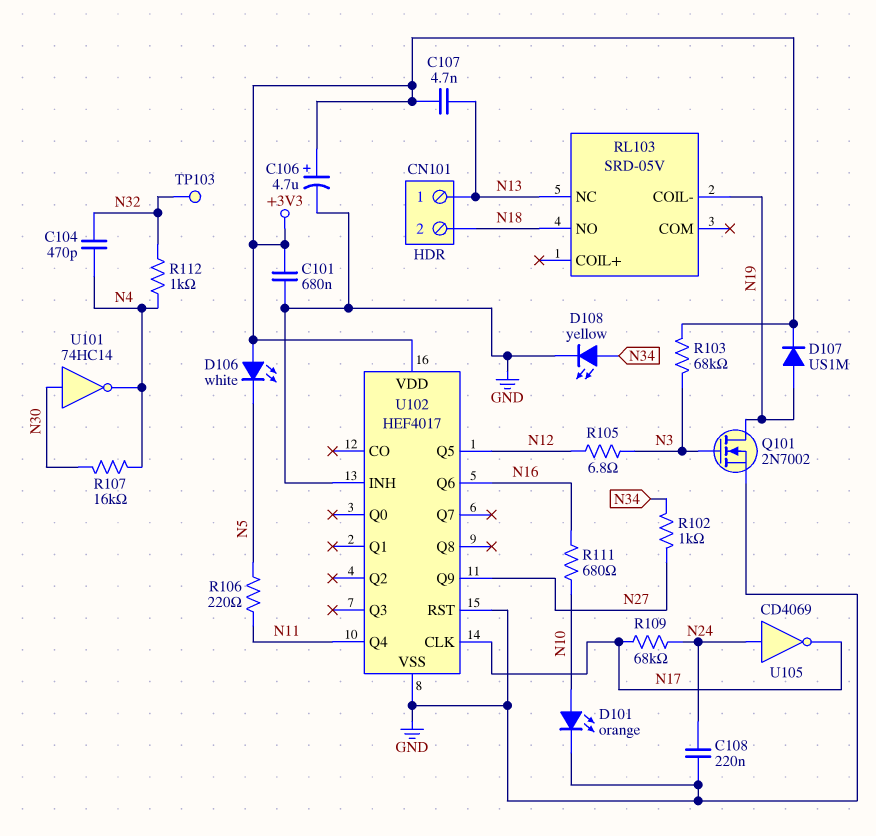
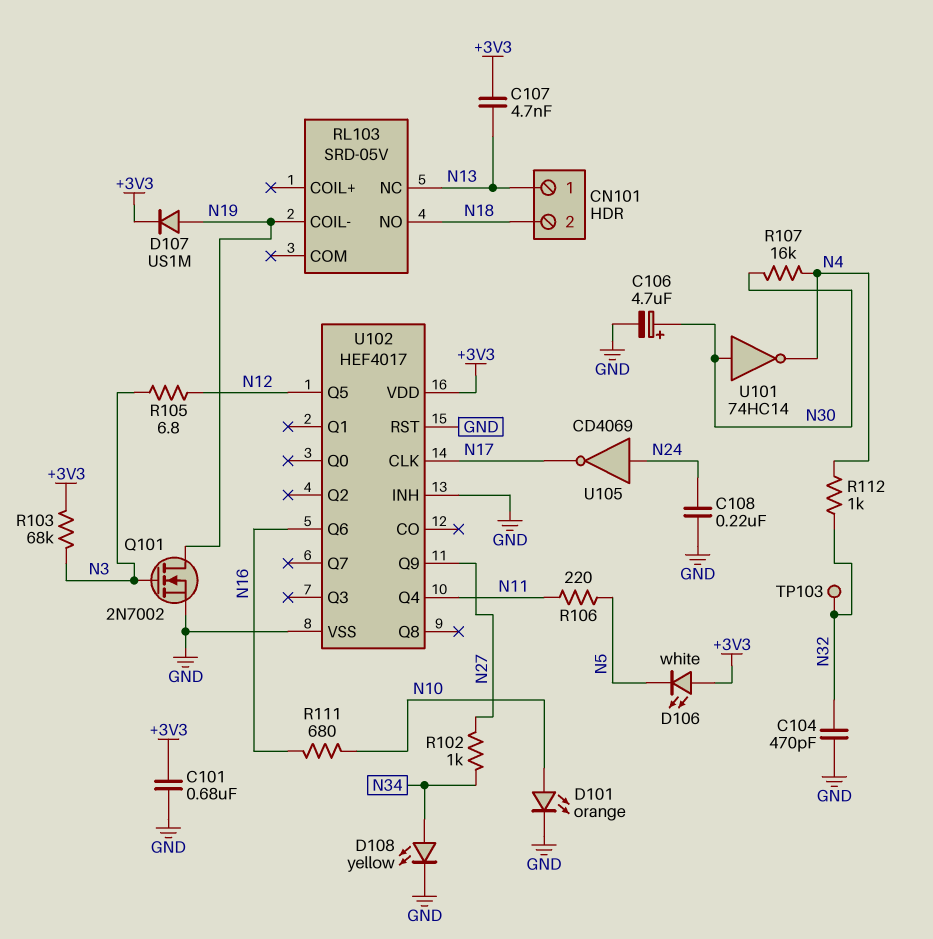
C104: 470pF (N4, N32) -> 470pF (GND, N32)
C106: 4.7uF (plus +3V3, minus GND) -> 4.7uF (plus N30, minus GND)
R109: 68k (N17, N24) -> none

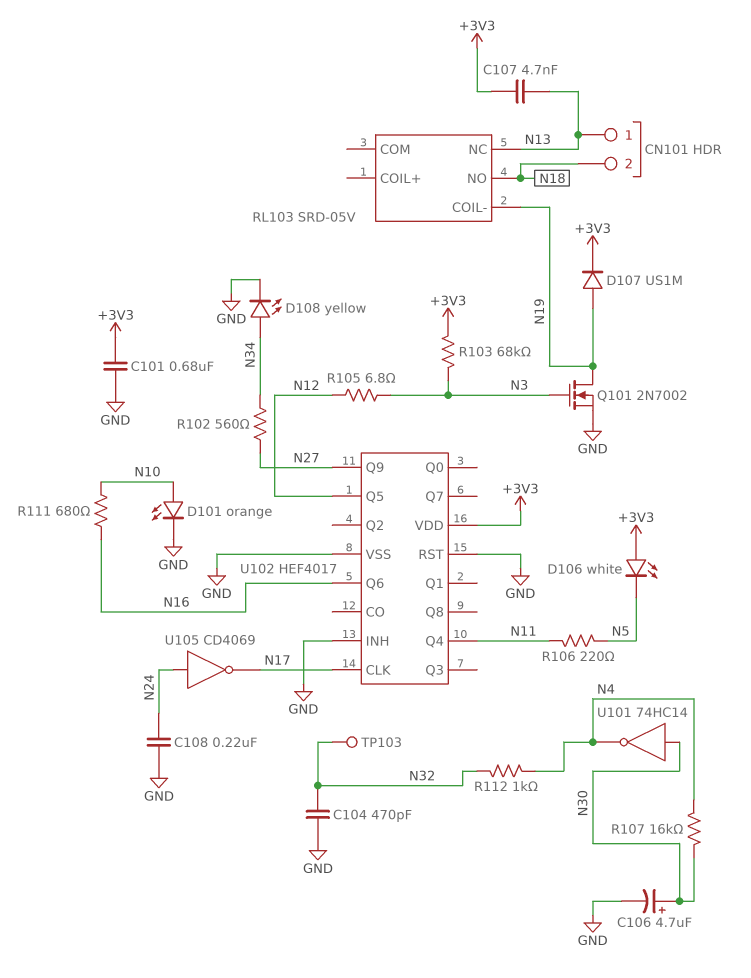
R102: 1k (N27, N34) -> 560 (N27, N34)

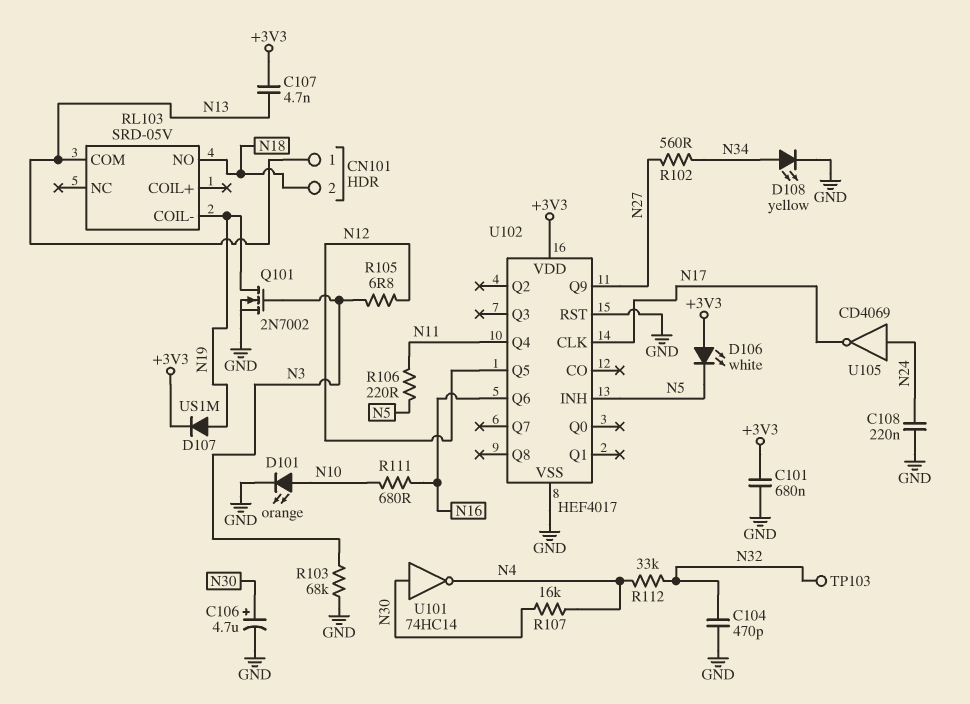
R103: 68k (+3V3, N3) -> 68k (GND, N3)
R112: 1k (N4, N32) -> 33k (N4, N32)
RL103 pin COM: none -> N13
RL103 pin NC: N13 -> none
U102 pin INH: GND -> N5

